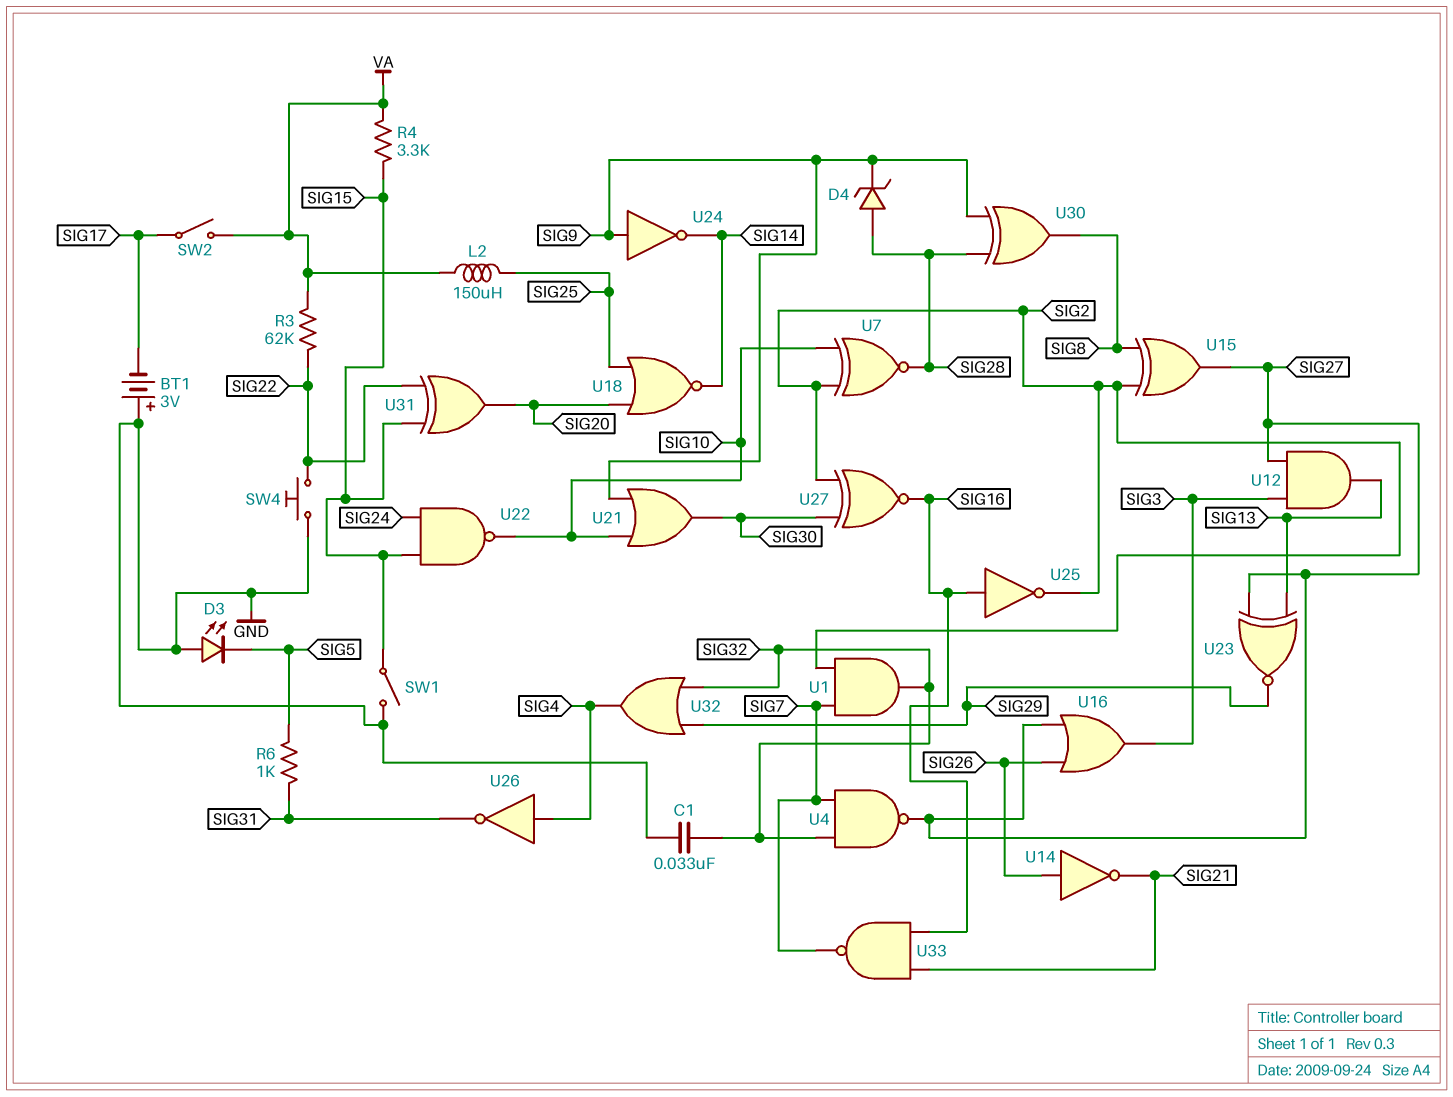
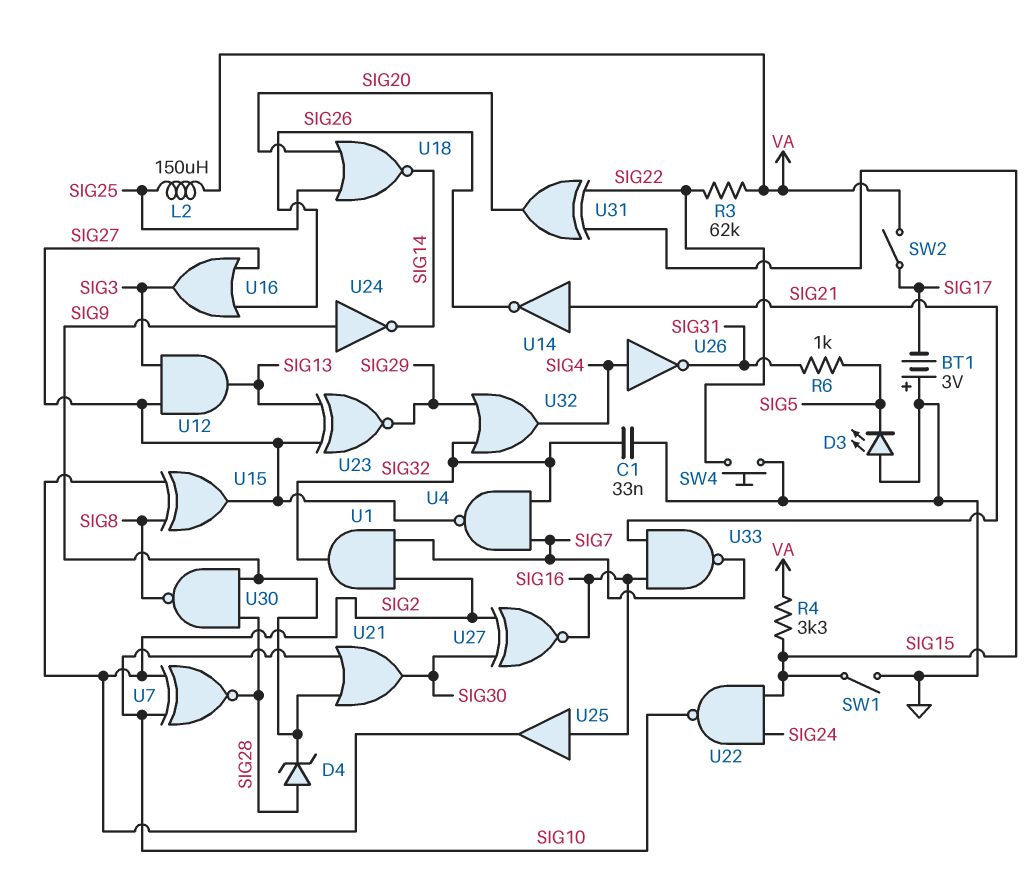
U14: NOT (in SIG26, out SIG21) -> NOT (in SIG21, out SIG26)
U25: NOT (in SIG16, out SIG2) -> buffer (in SIG16, out SIG2)
U30: XOR (in SIG9, in SIG28, out SIG8) -> NAND (in SIG9, in SIG28, out SIG8)

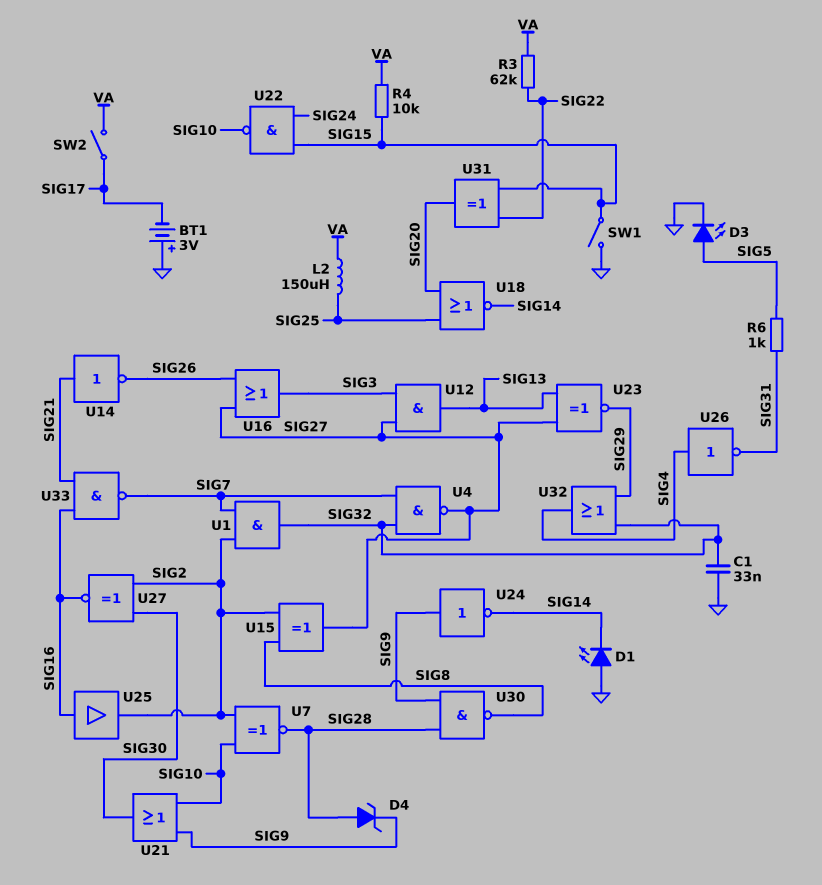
D1: none -> LED (A GND, K SIG14)
D3: LED (A GND, K SIG5) -> LED (A SIG5, K GND)
R4: 3.3k (SIG15, VA) -> 10k (SIG15, VA)
SW4: button (GND, SIG22) -> none

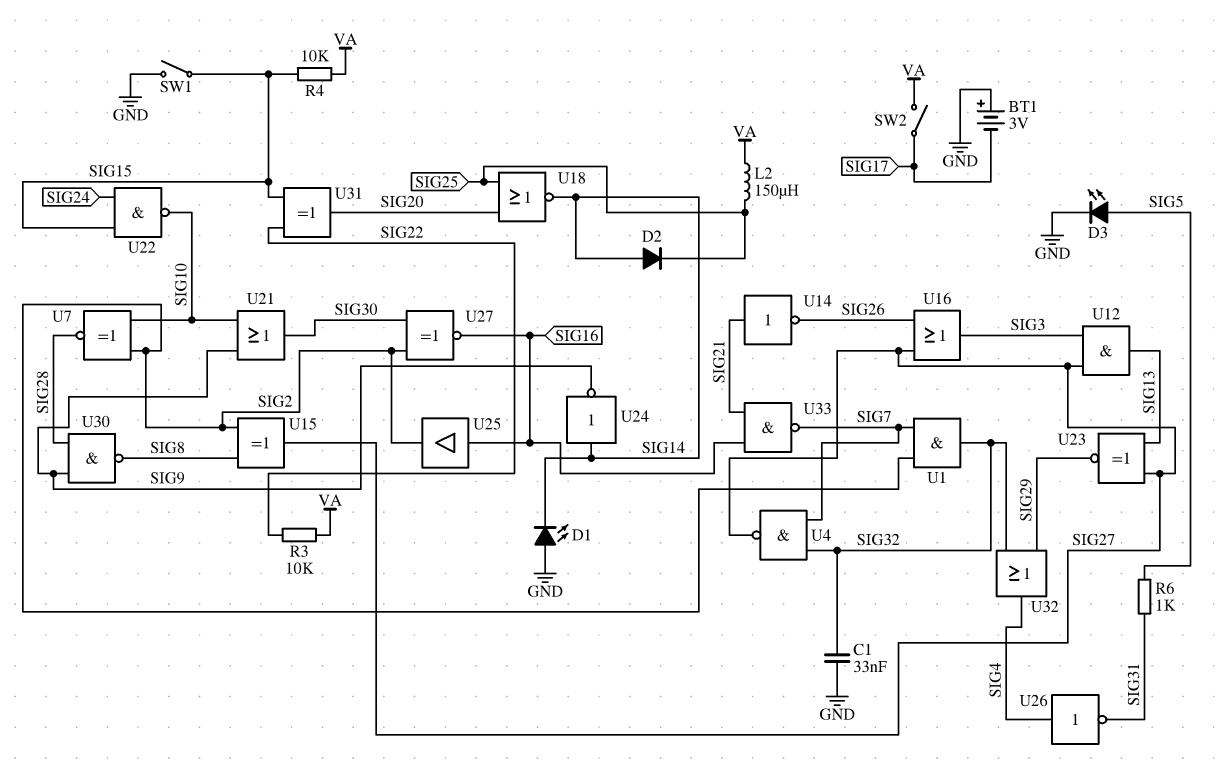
D2: none -> diode (A SIG14, K SIG25)
D4: zener (A SIG28, K SIG9) -> none
R3: 62k (SIG22, VA) -> 10k (SIG22, VA)
U24: NOT (in SIG9, out SIG14) -> NOT (in SIG14, out SIG9)

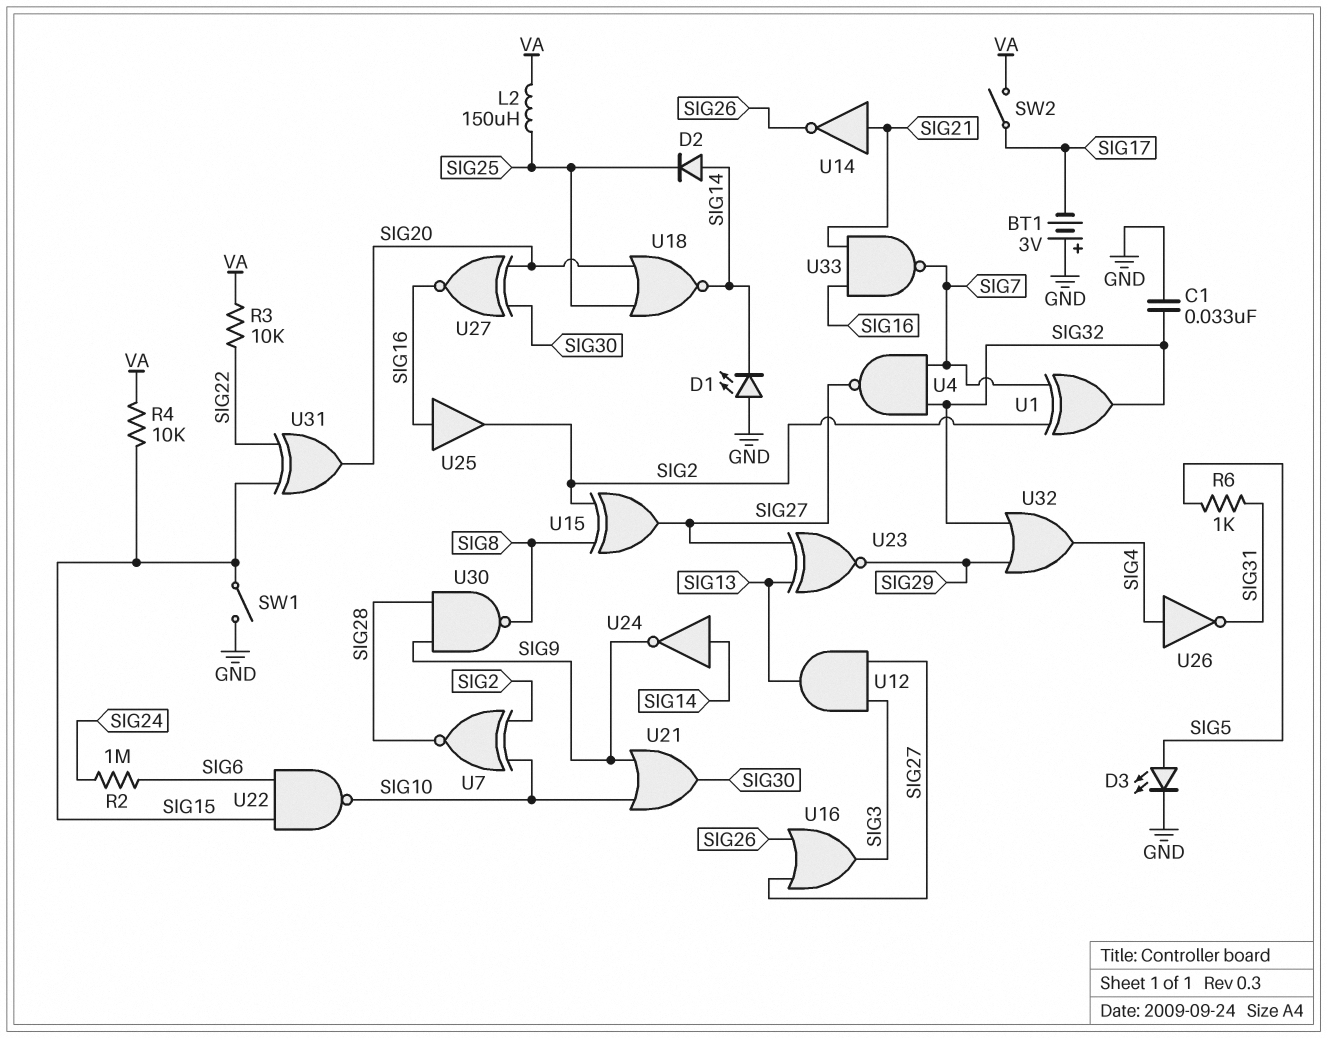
R2: none -> 1M (SIG6, SIG24)
U1: AND (in SIG2, in SIG7, out SIG32) -> XOR (in SIG2, in SIG7, out SIG32)
U22: NAND (in SIG15, in SIG24, out SIG10) -> NAND (in SIG6, in SIG15, out SIG10)
U27: XNOR (in SIG2, in SIG30, out SIG16) -> XNOR (in SIG20, in SIG30, out SIG16)

